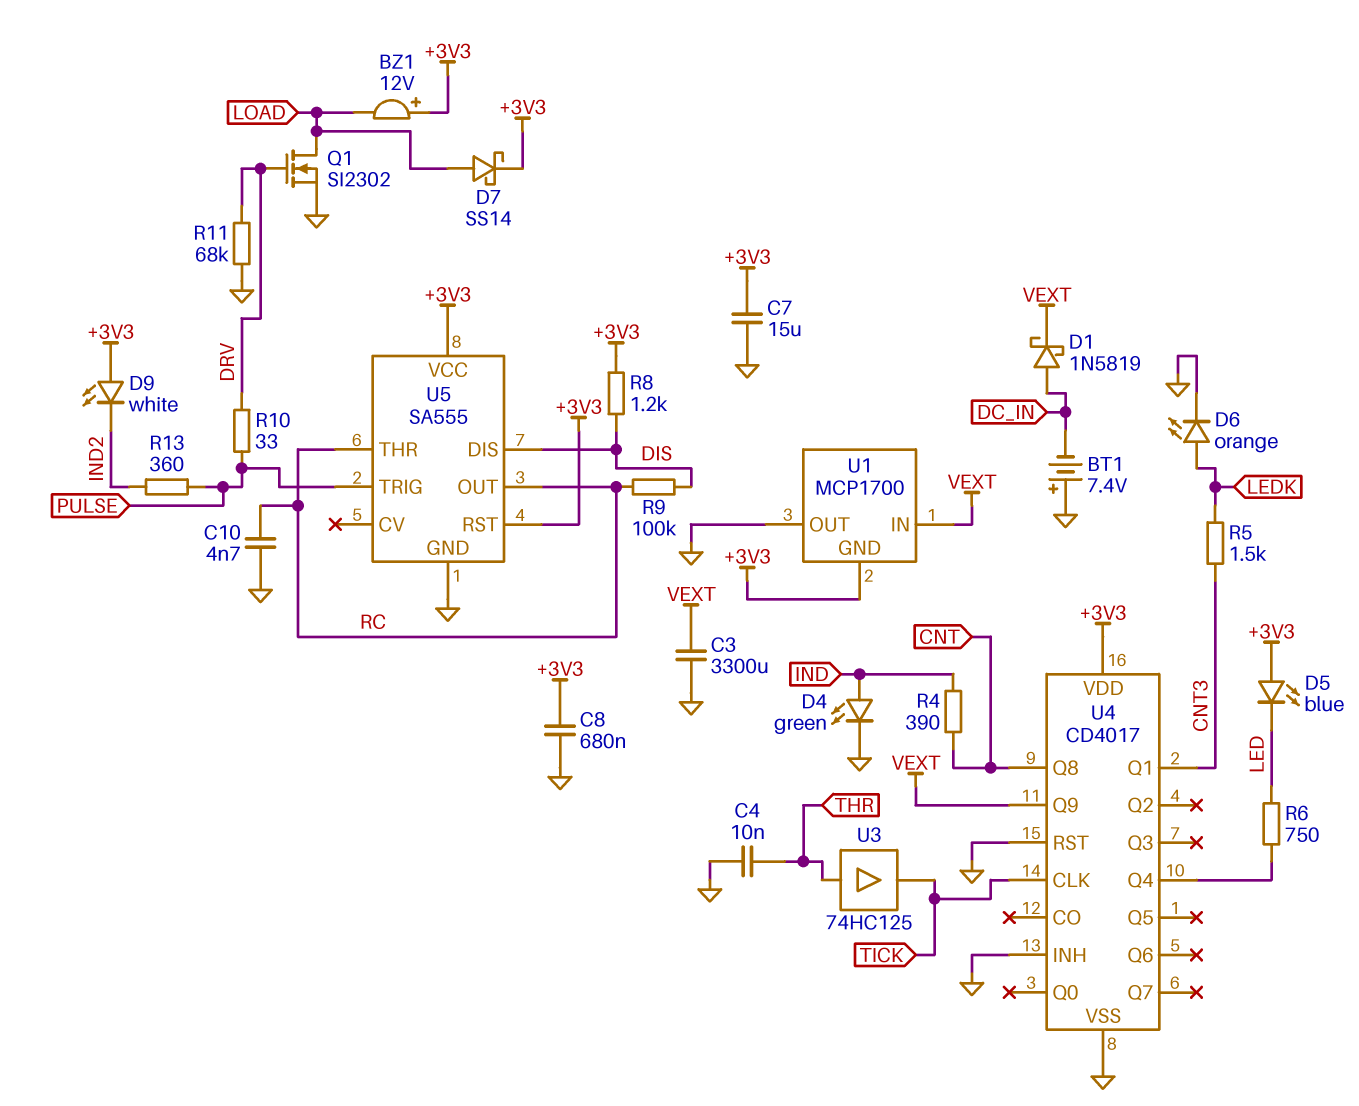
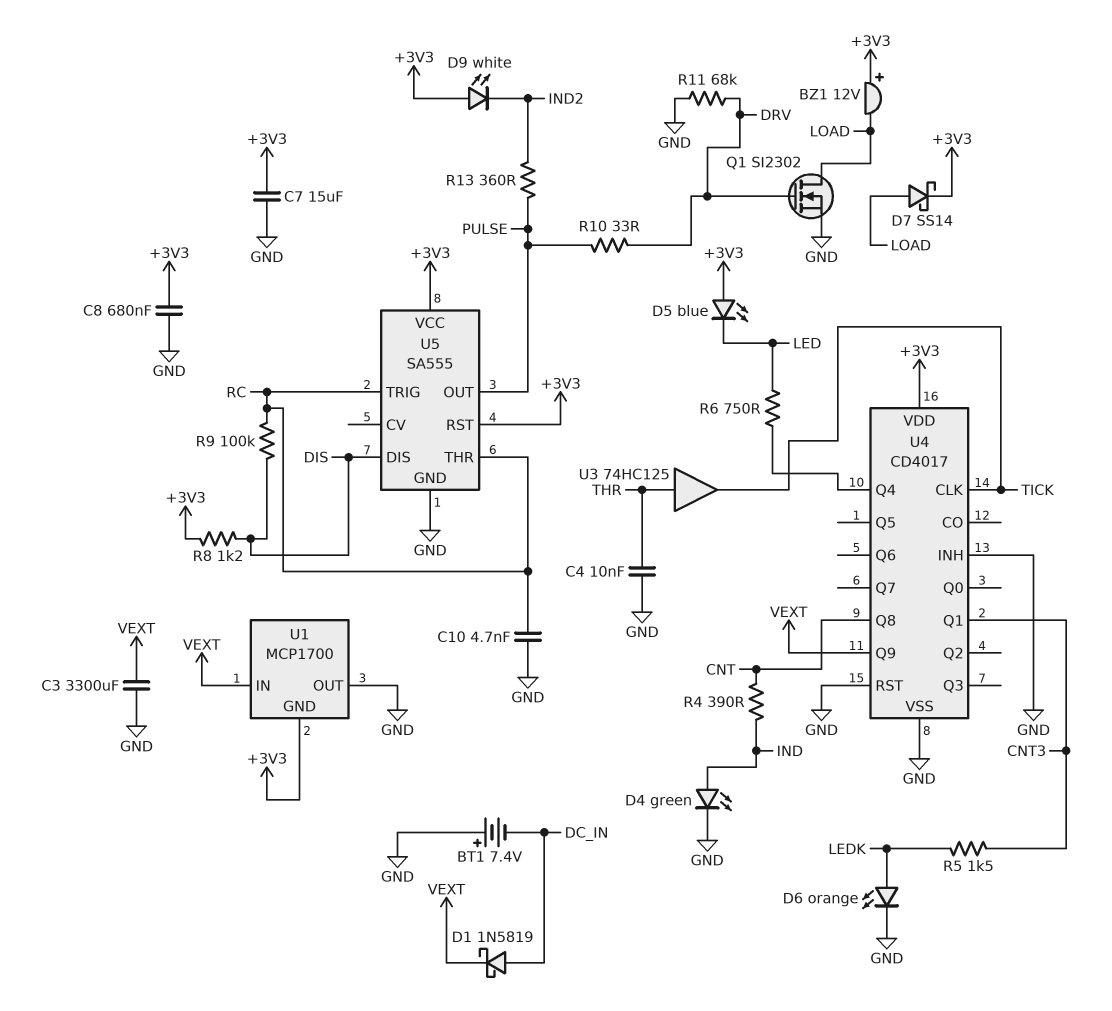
U5 pin OUT: RC -> PULSE
U5 pin TRIG: PULSE -> RC

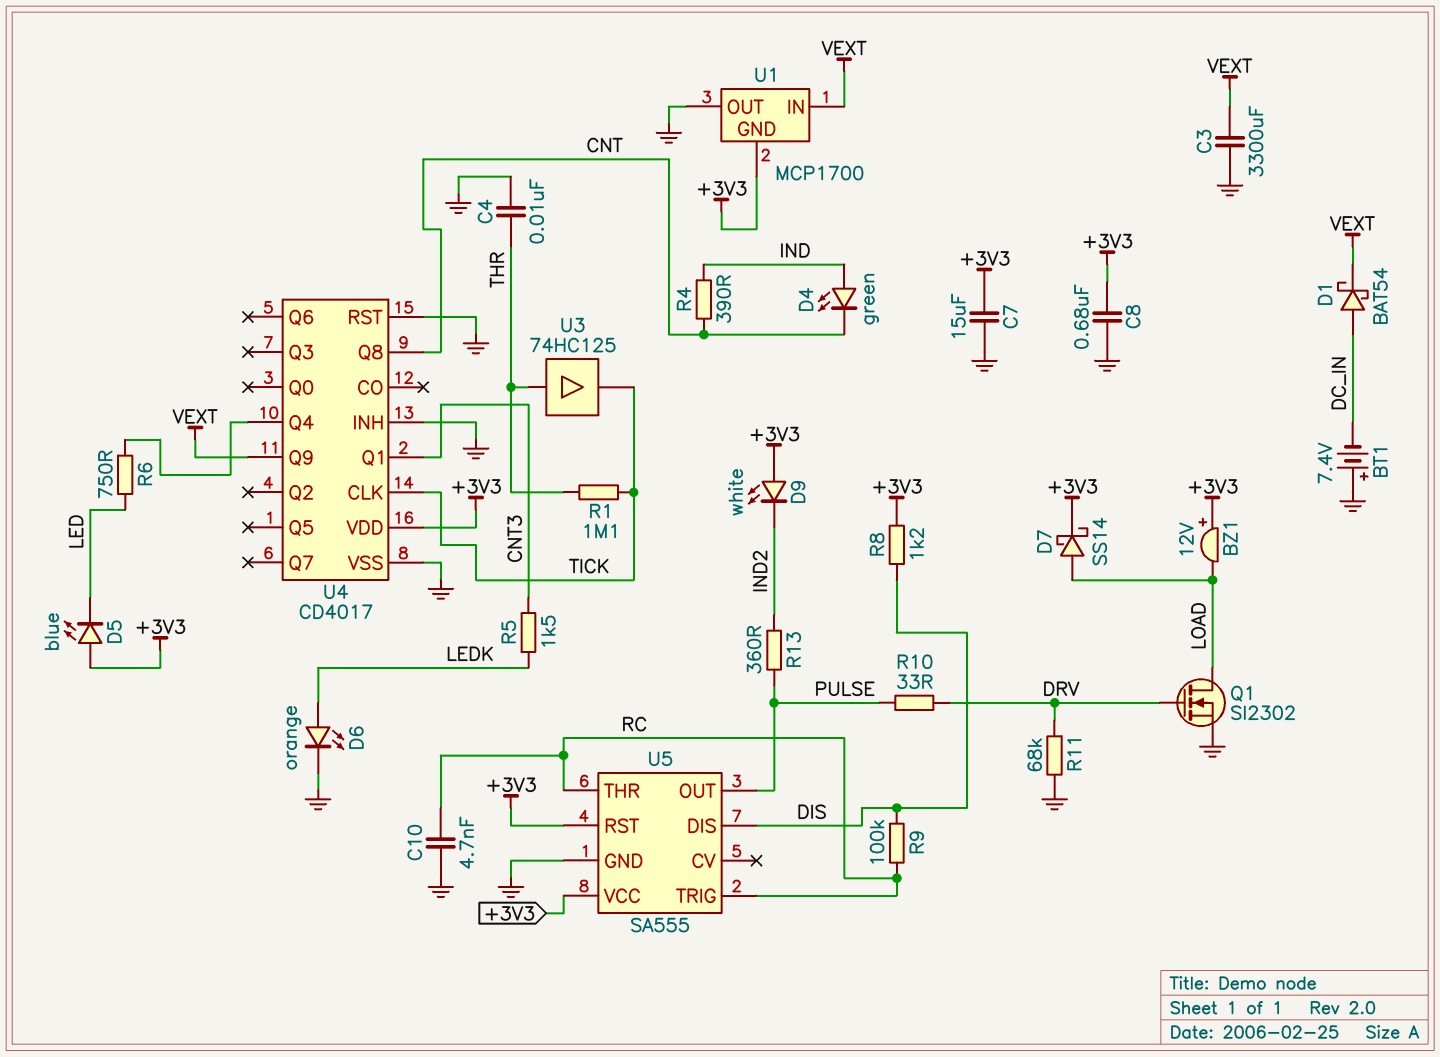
D1: schottky 1N5819 (A DC_IN, K VEXT) -> schottky BAT54 (A DC_IN, K VEXT)
D4: LED green (A IND, K GND) -> LED green (A IND, K CNT)
R1: none -> 1.1M (THR, TICK)

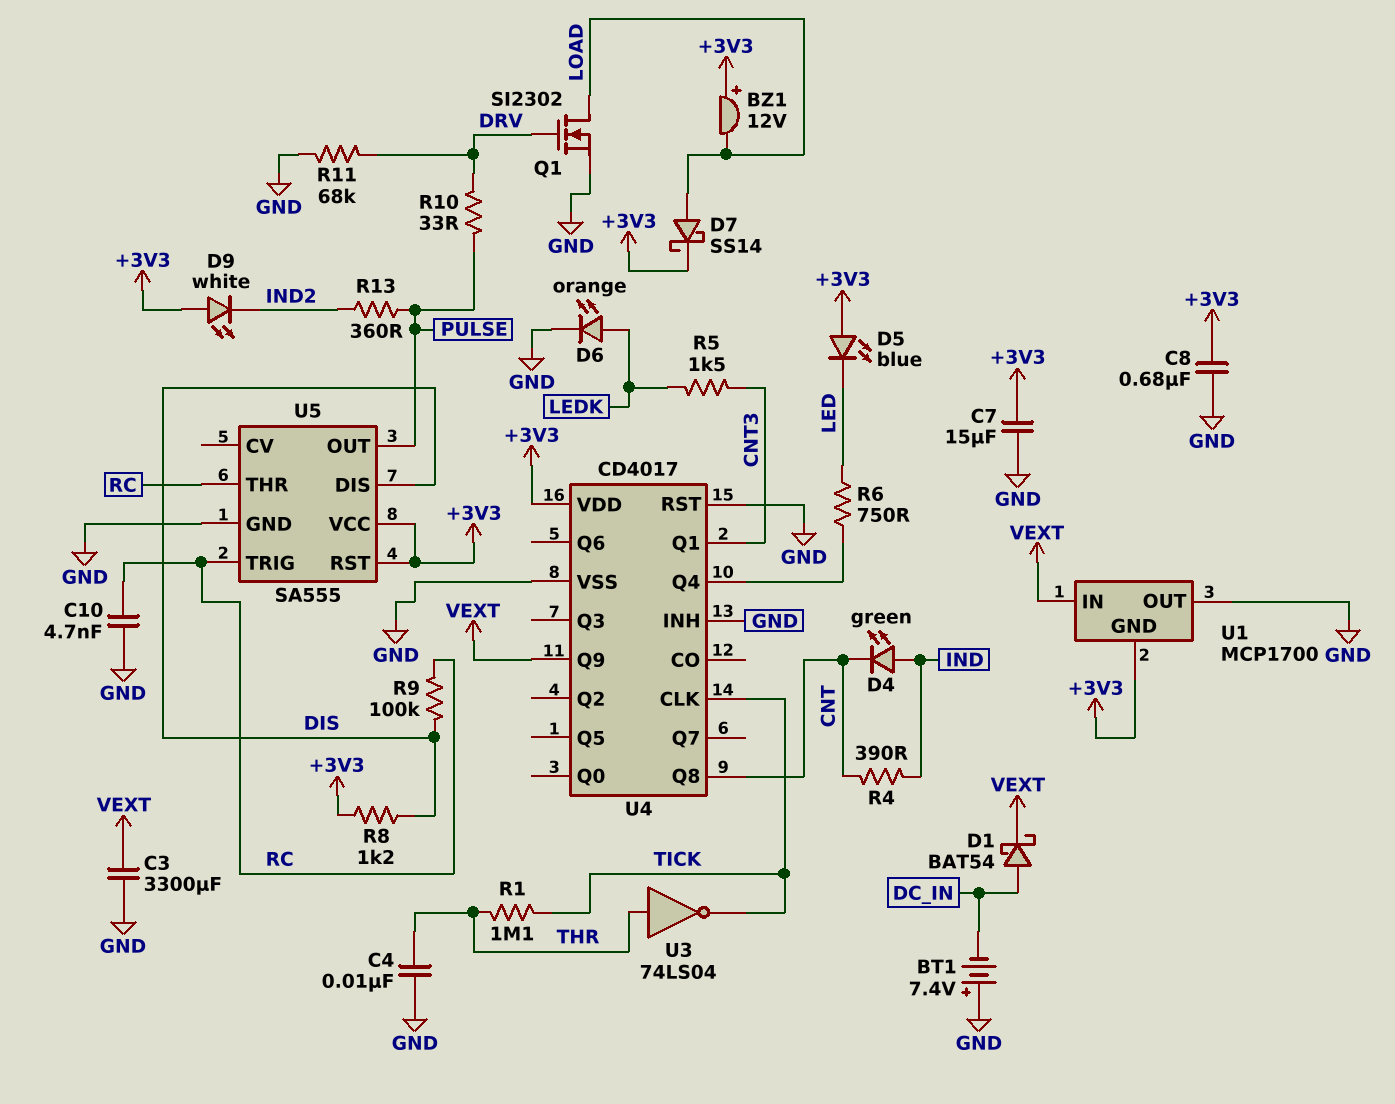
U3: buffer 74HC125 (in THR, out TICK) -> NOT 74LS04 (in THR, out TICK)

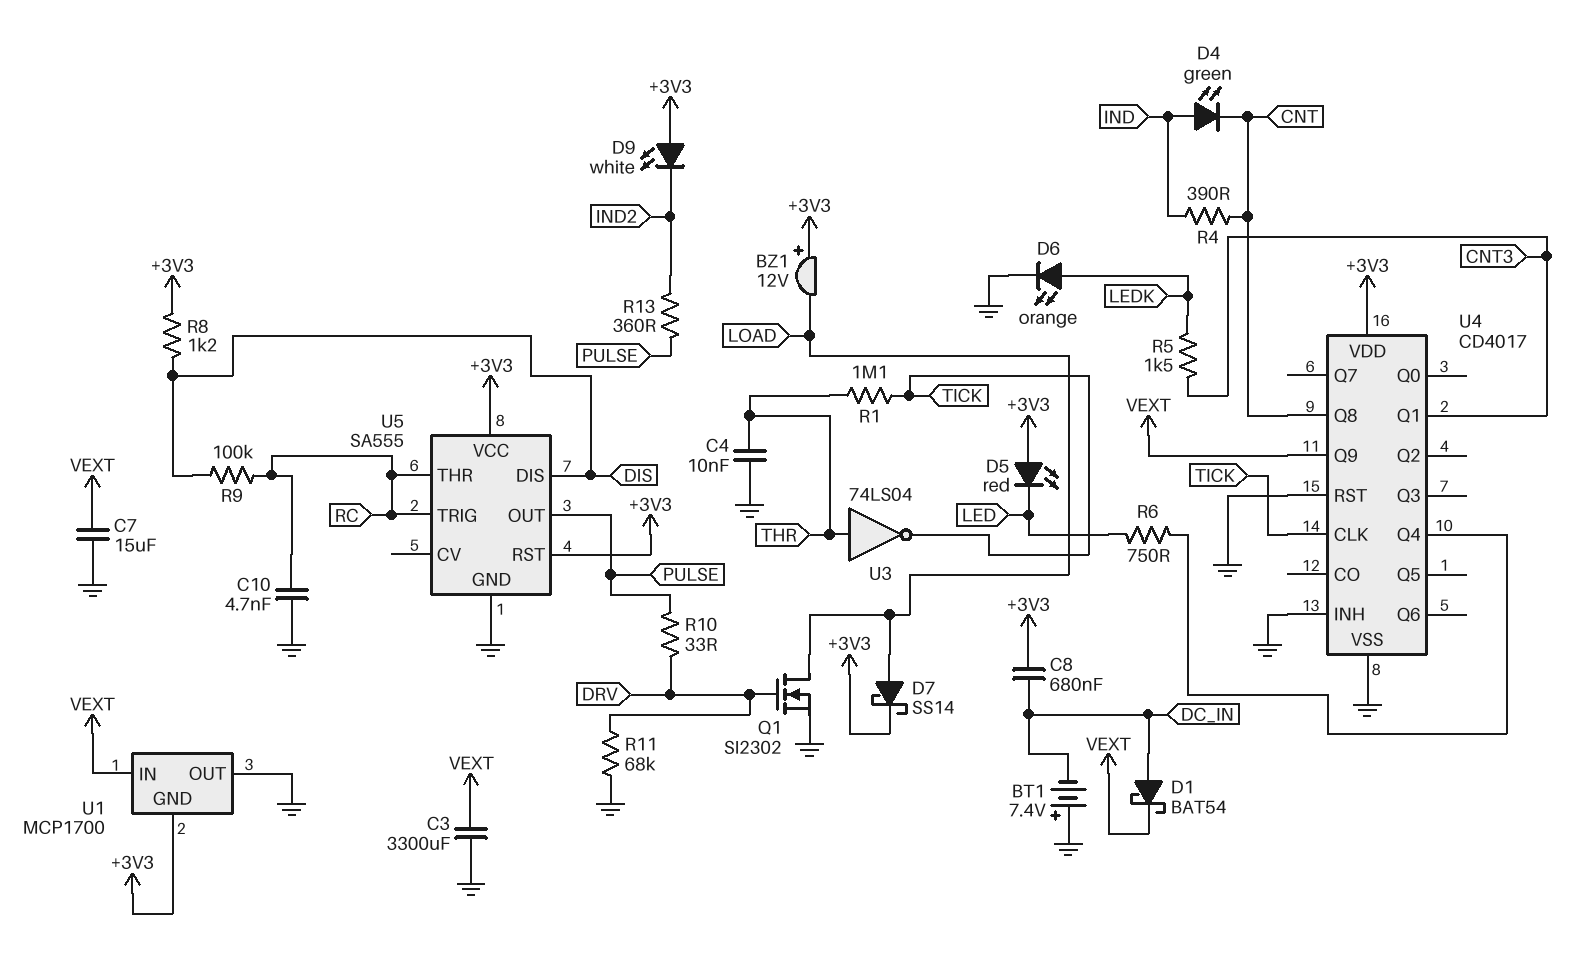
C7: 15uF (+3V3, GND) -> 15uF (GND, VEXT)
C8: 680nF (+3V3, GND) -> 680nF (+3V3, DC_IN)
D5: LED blue (A +3V3, K LED) -> LED red (A +3V3, K LED)

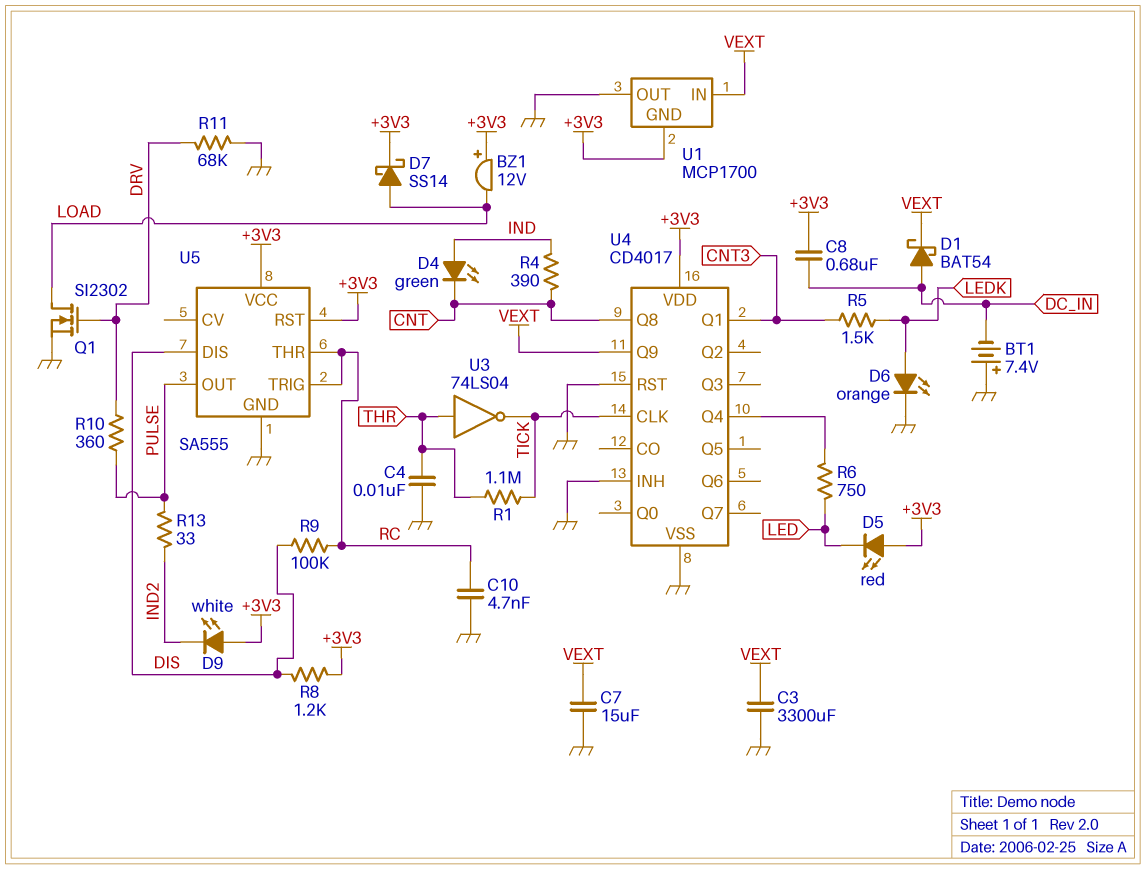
R10: 33 (DRV, PULSE) -> 360 (DRV, PULSE)
R13: 360 (IND2, PULSE) -> 33 (IND2, PULSE)

